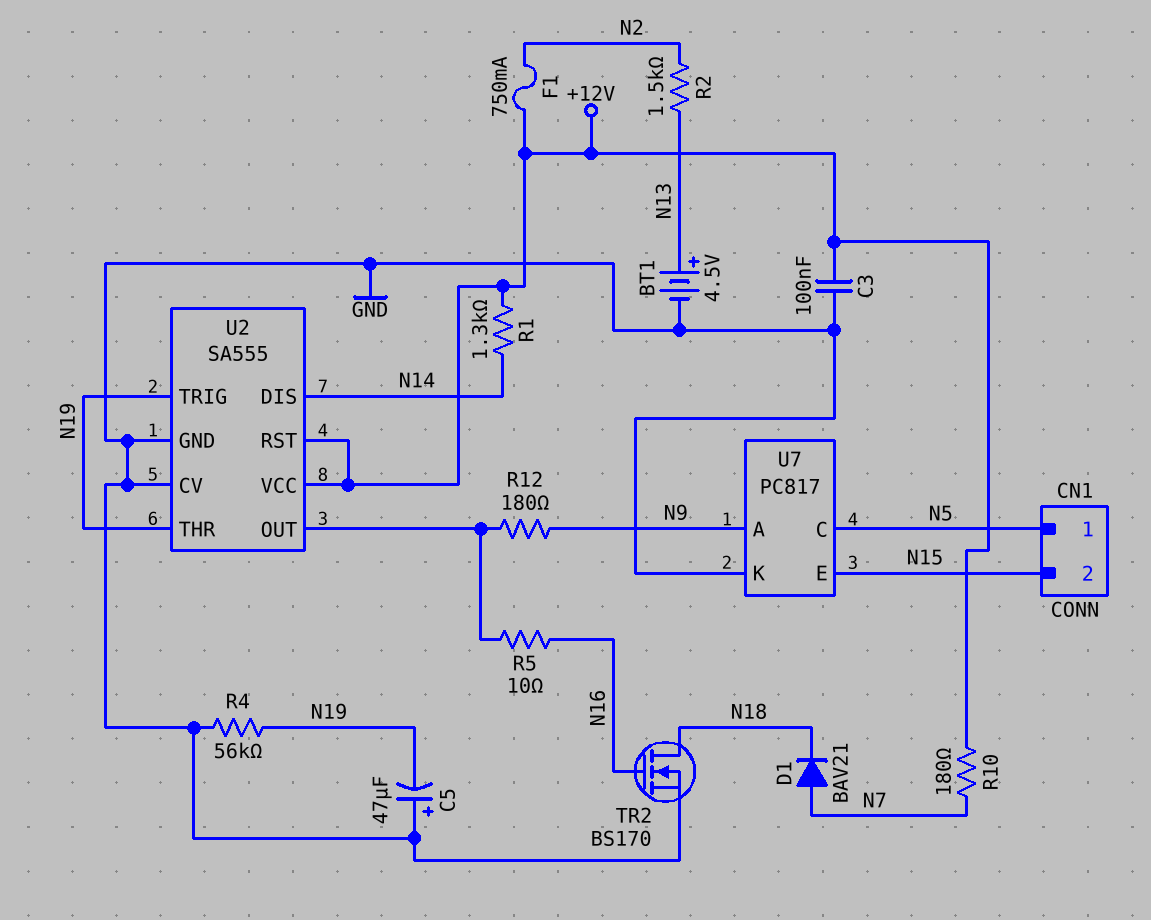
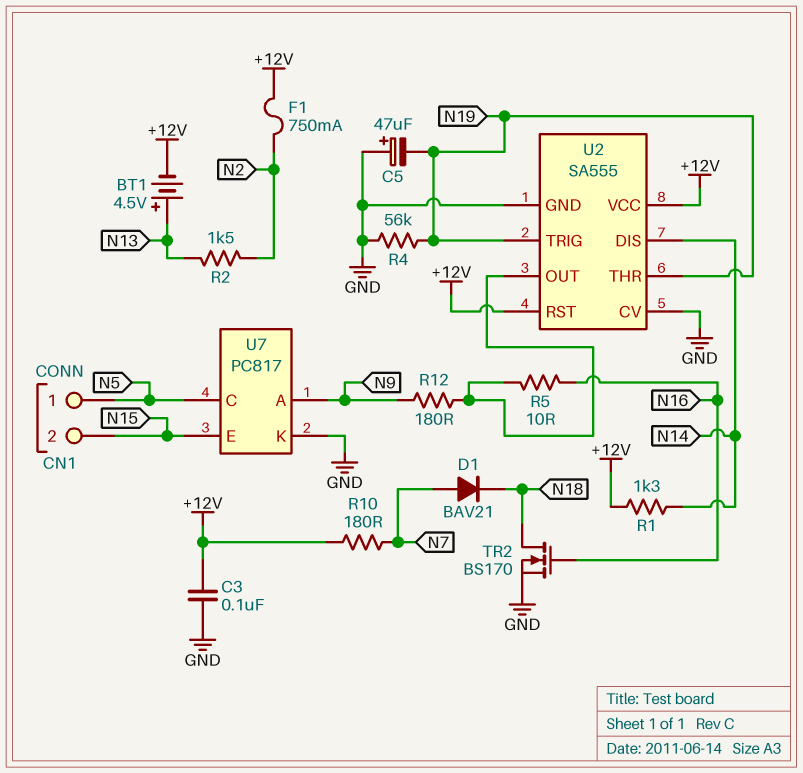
BT1: 4.5V (plus N13, minus GND) -> 4.5V (plus N13, minus +12V)

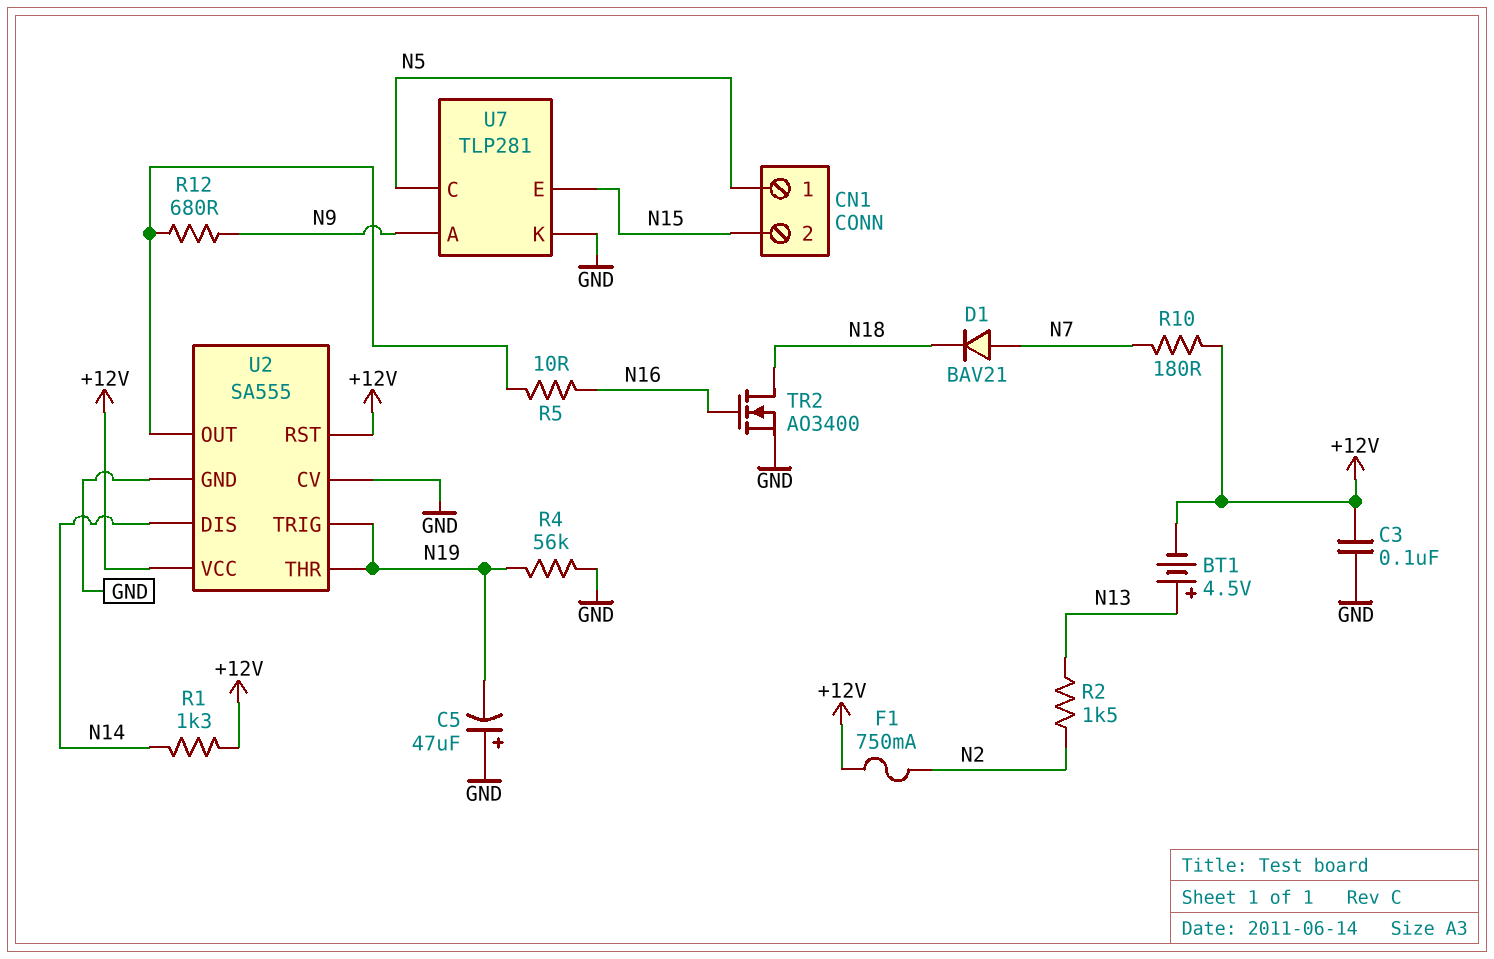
R12: 180 (N9, U2/OUT) -> 680 (N9, U2/OUT)
TR2: NMOS BS170 (G N16, D N18, S GND) -> NMOS AO3400 (G N16, D N18, S GND)
U7: PC817 -> TLP281

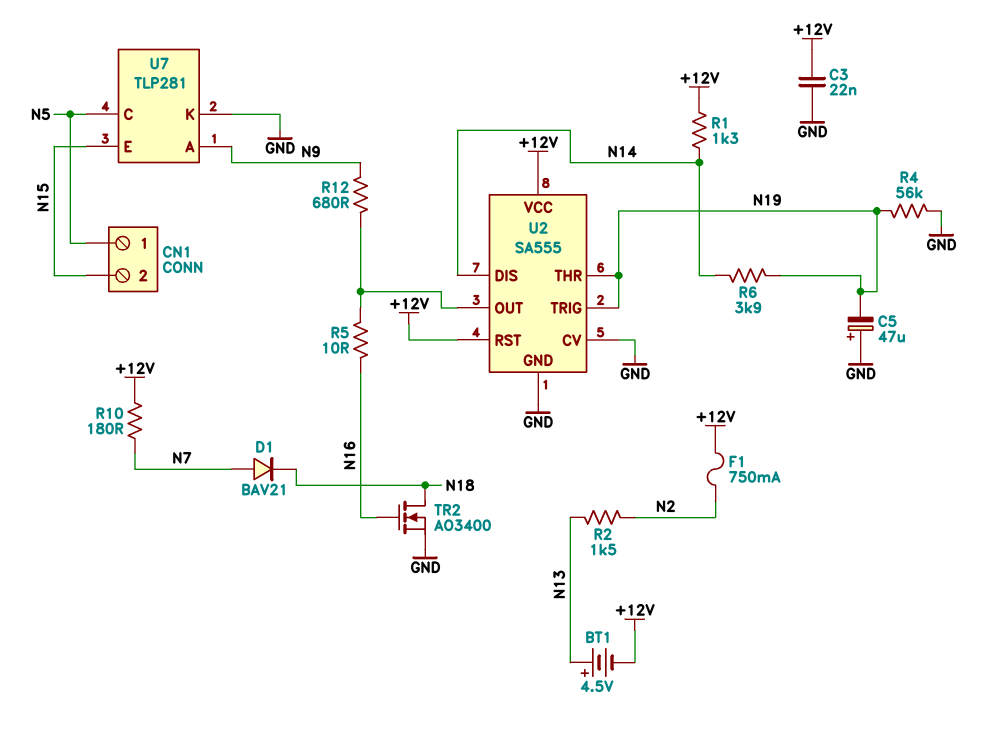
C3: 100nF (+12V, GND) -> 22nF (+12V, GND)
R6: none -> 3.9k (N14, N19)

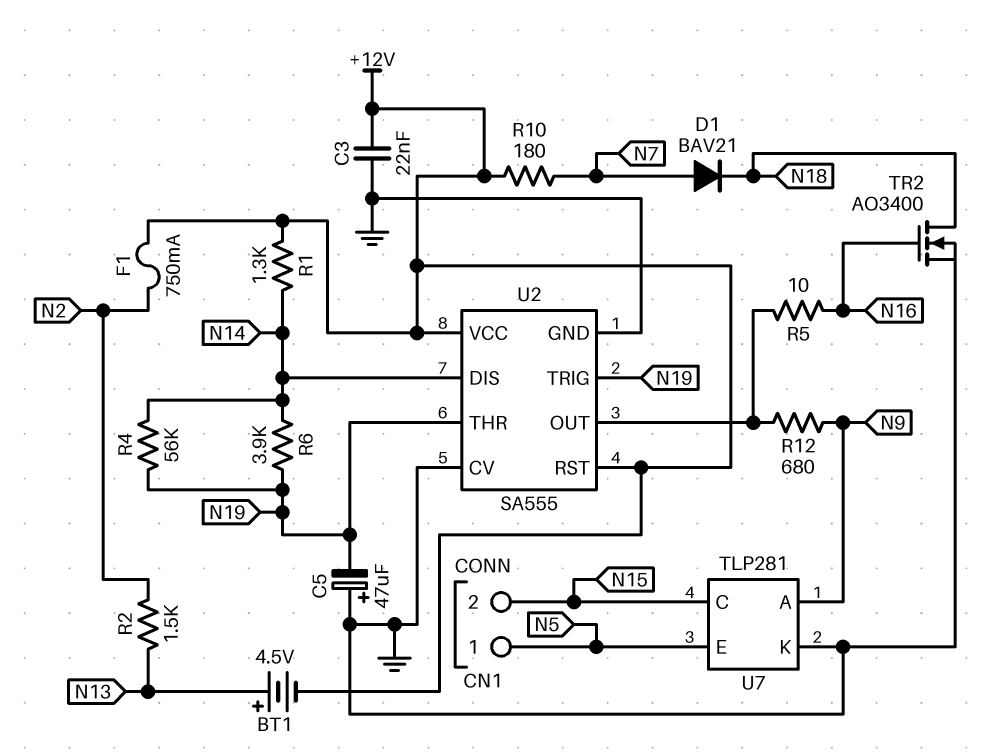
R4: 56k (GND, N19) -> 56k (N14, N19)
U7 pin C: N5 -> N15
U7 pin E: N15 -> N5

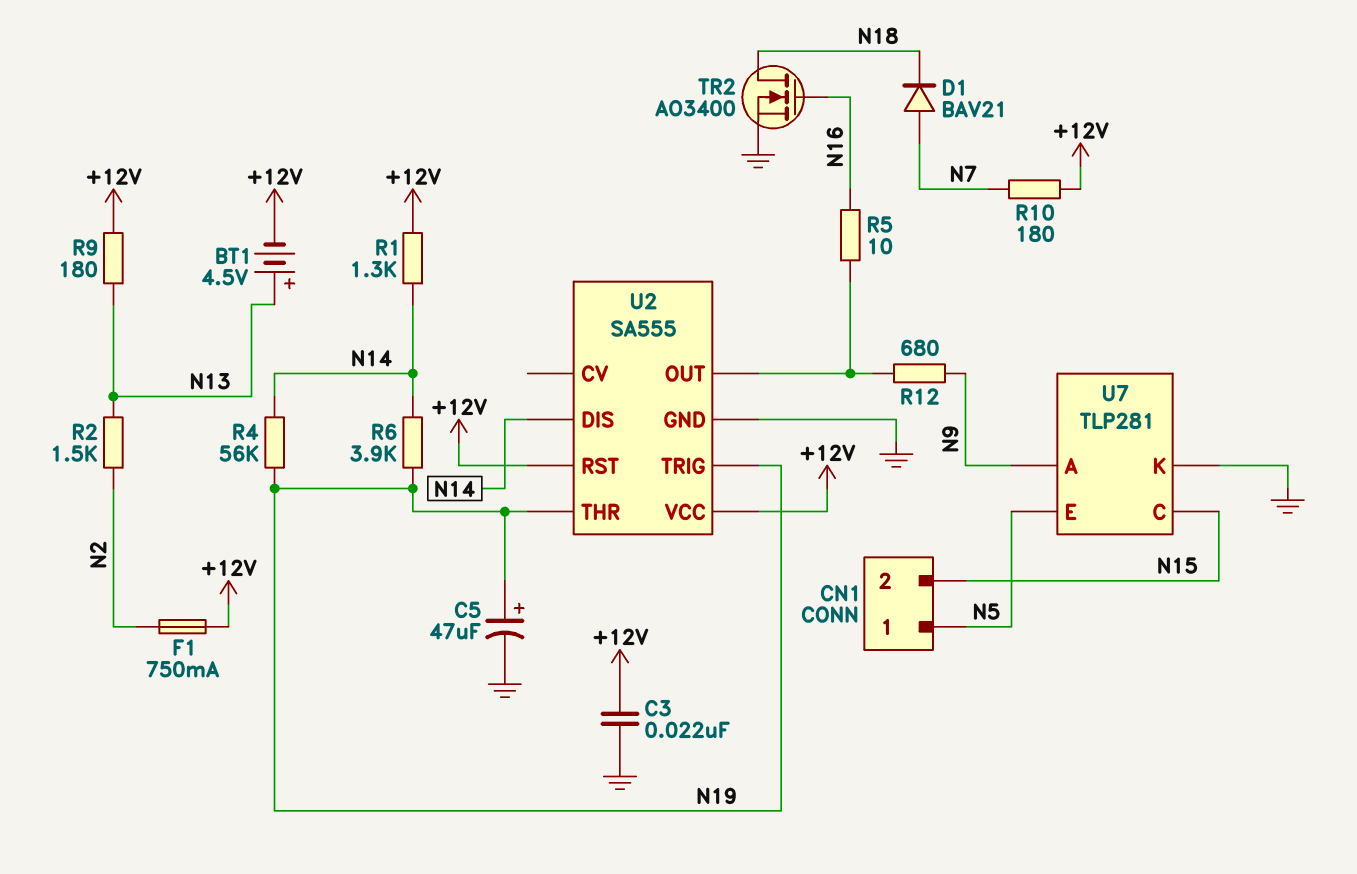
C5: 47uF (plus GND, minus N19) -> 47uF (plus N19, minus GND)
R9: none -> 180 (+12V, N13)
U2 pin CV: GND -> none

